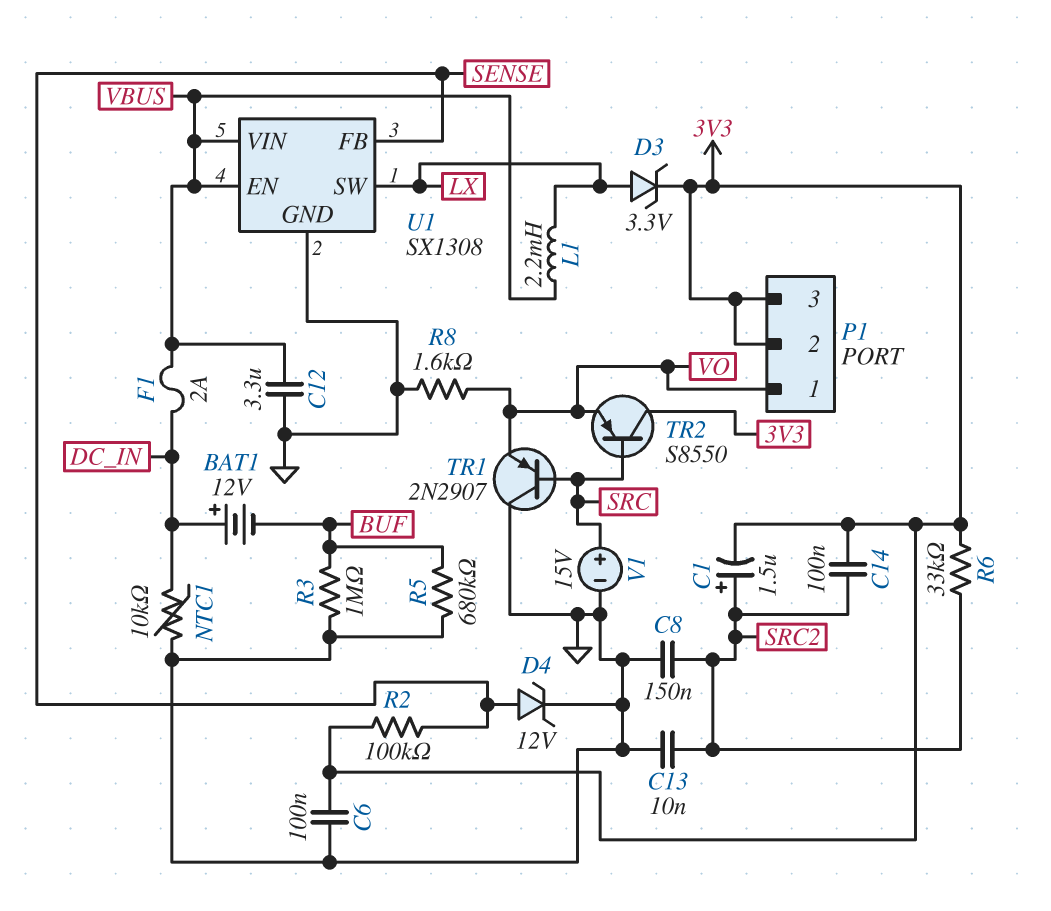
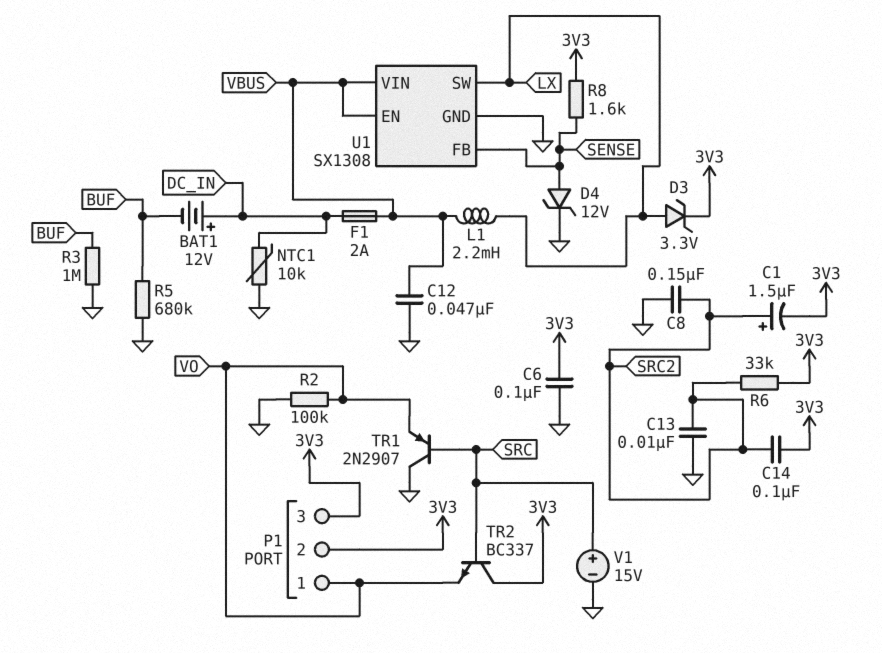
C12: 3.3uF (GND, VBUS) -> 47nF (GND, VBUS)
R2: 100k (3V3, SENSE) -> 100k (GND, VO)
R8: 1.6k (GND, VO) -> 1.6k (3V3, SENSE)
TR2: PNP S8550 (B SRC, C 3V3, E VO) -> NPN BC337 (B SRC, C 3V3, E VO)

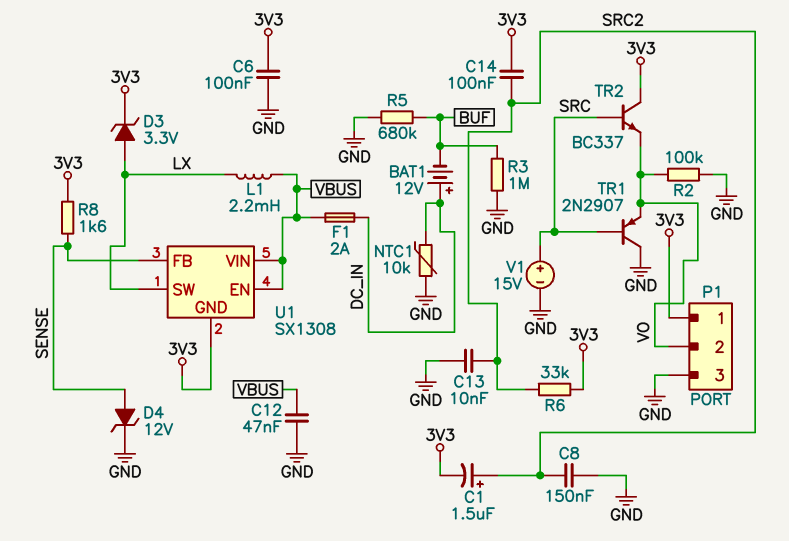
P1 pin 1: VO -> 3V3
P1 pin 2: 3V3 -> VO
P1 pin 3: 3V3 -> GND
U1 pin GND: GND -> 3V3

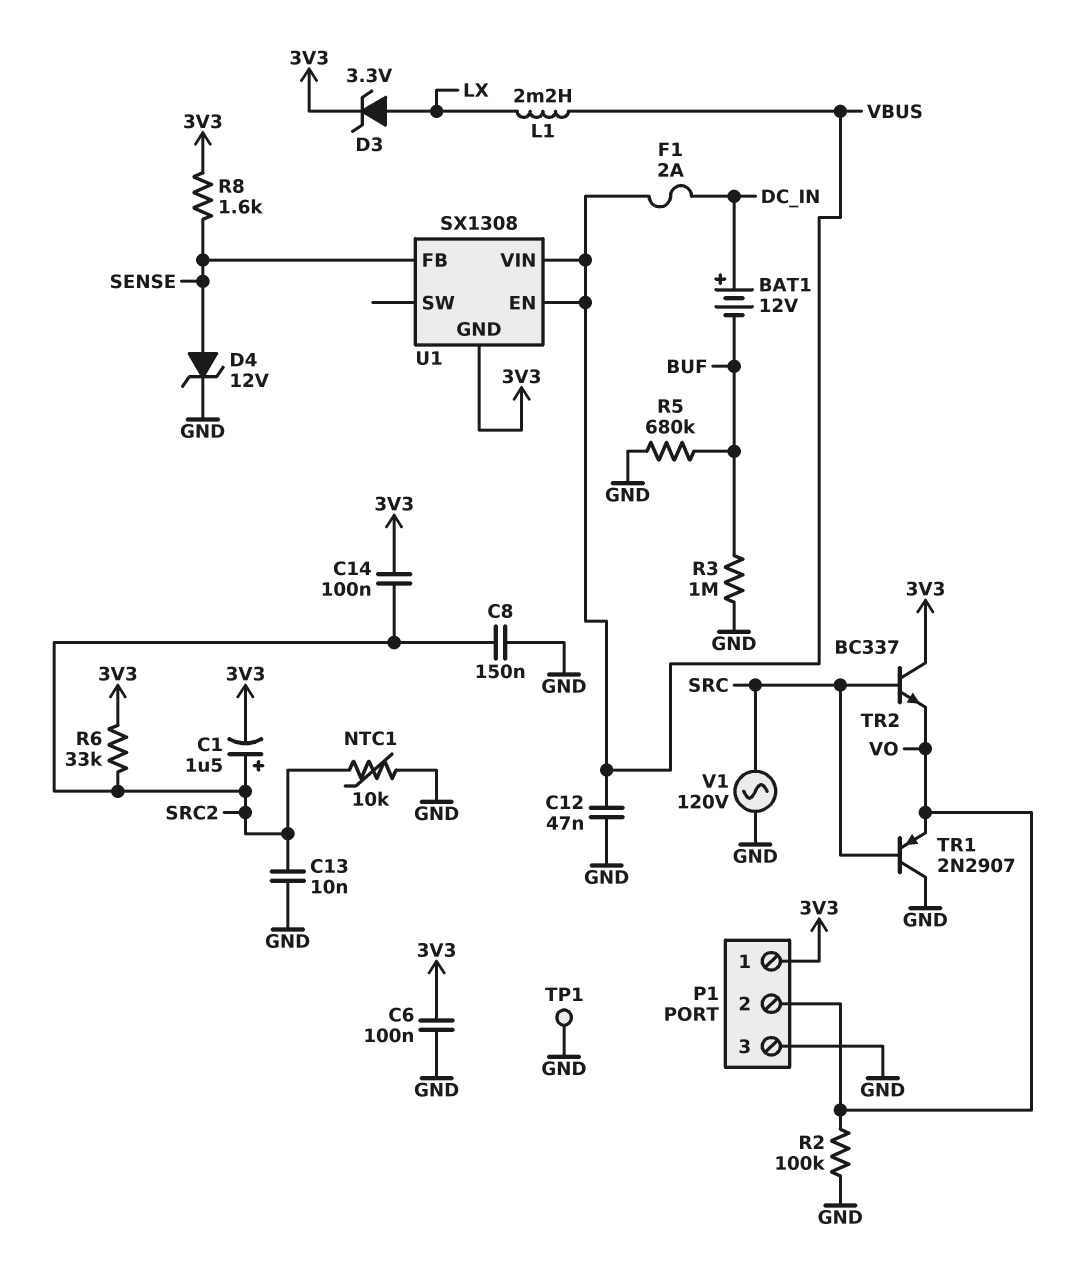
NTC1: 10k (DC_IN, GND) -> 10k (GND, SRC2)
TP1: none -> test point (GND)
U1 pin SW: LX -> none
V1: 15V (plus SRC, minus GND) -> AC 120V (GND, SRC)

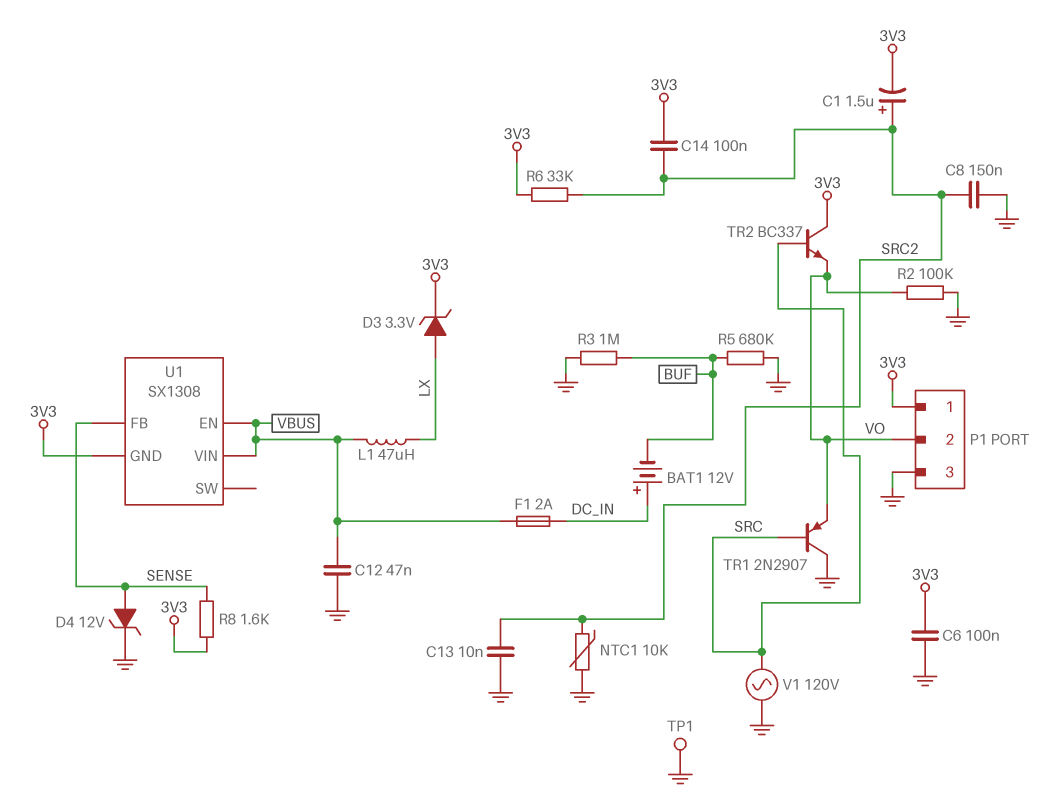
L1: 2.2mH (LX, VBUS) -> 47uH (LX, VBUS)

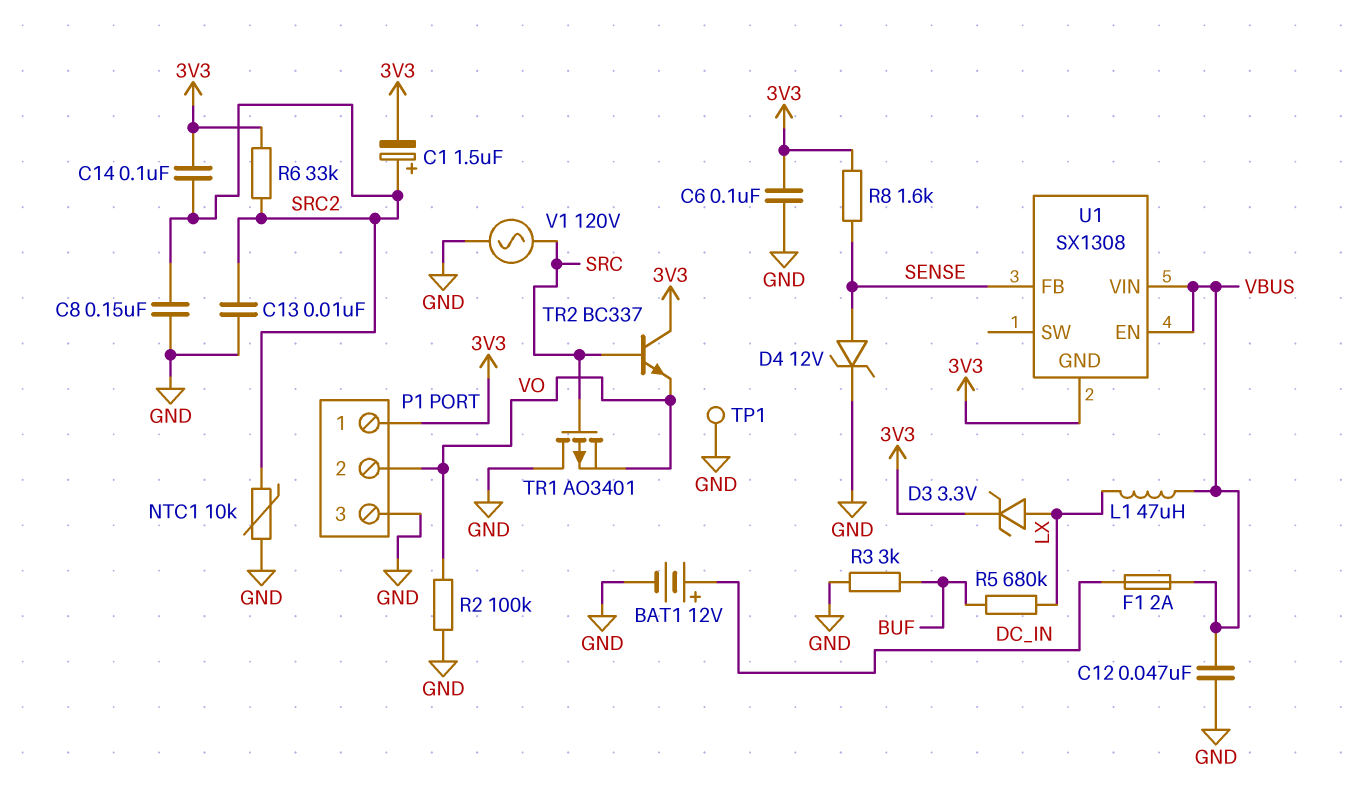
BAT1: 12V (plus DC_IN, minus BUF) -> 12V (plus DC_IN, minus GND)
R3: 1M (BUF, GND) -> 3k (BUF, GND)
R5: 680k (BUF, GND) -> 680k (BUF, LX)
TR1: PNP 2N2907 (B SRC, C GND, E VO) -> PMOS AO3401 (G SRC, D GND, S VO)

